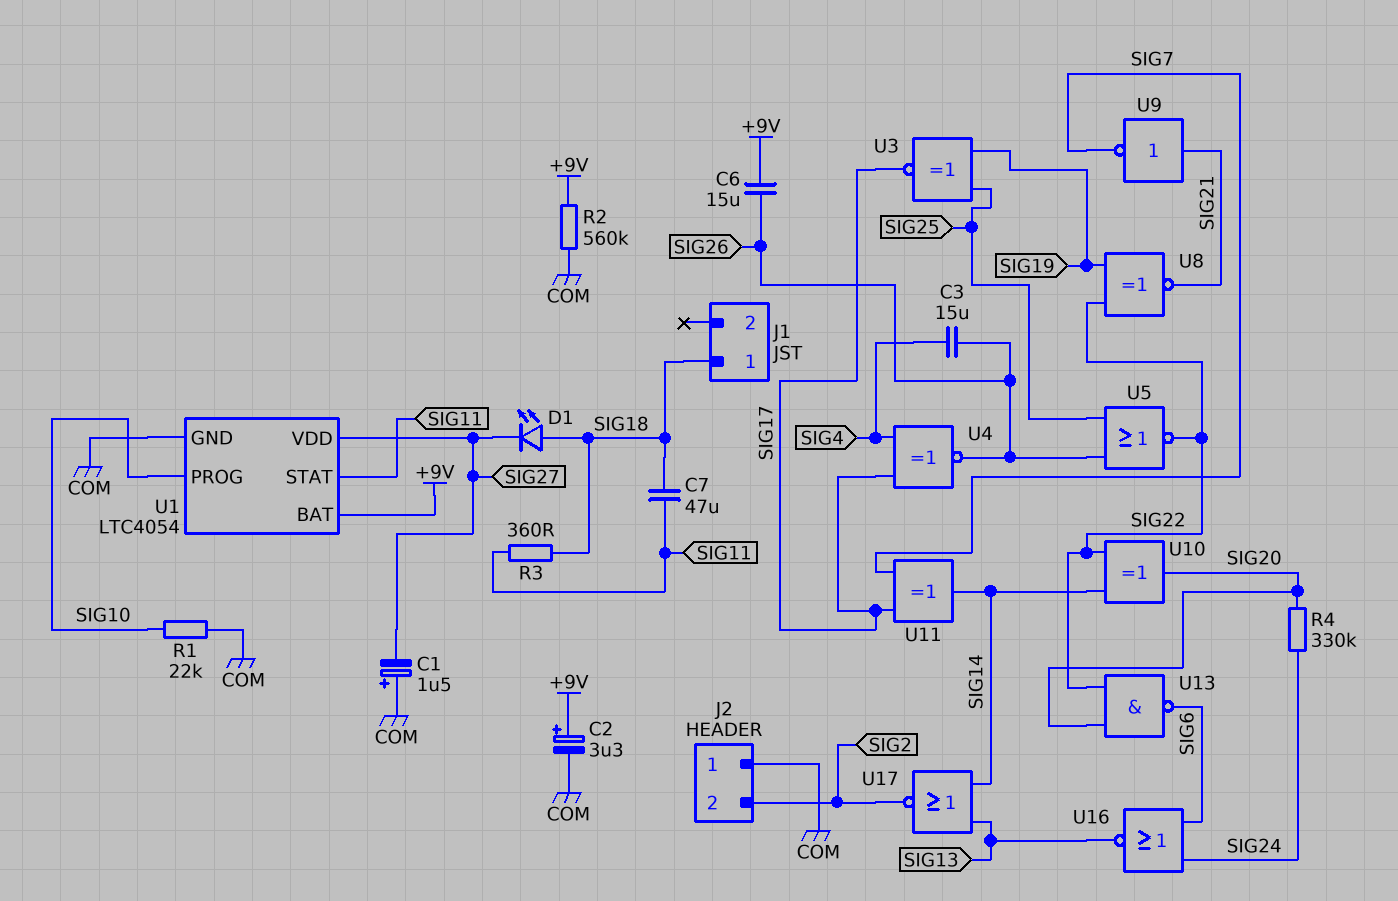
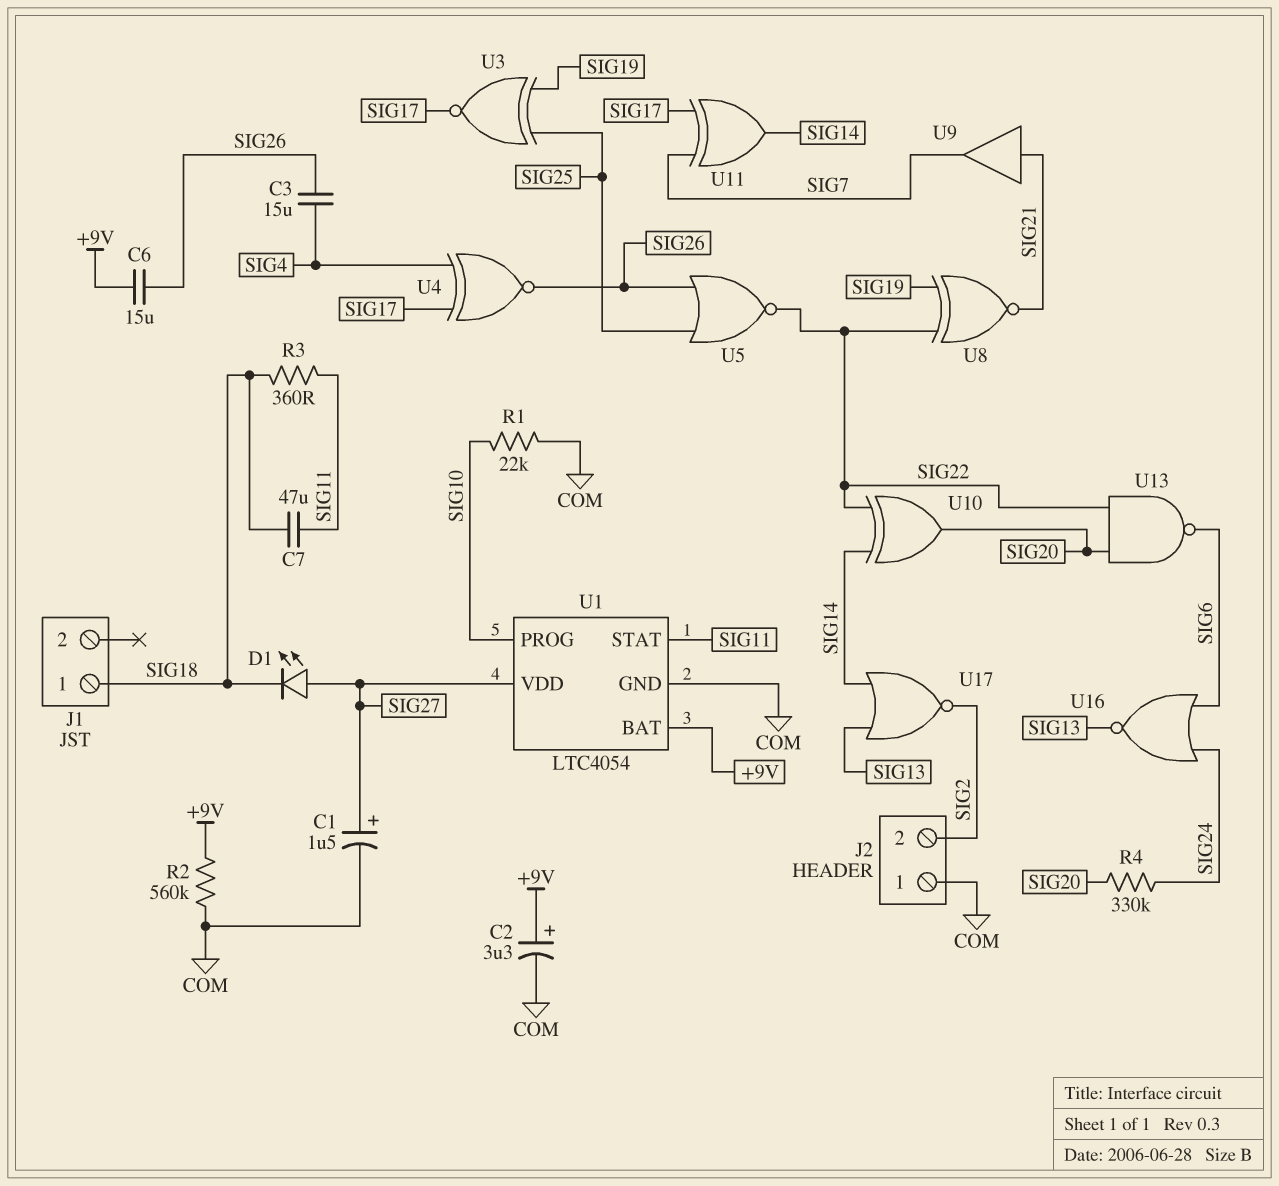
C1: 1.5uF (plus COM, minus SIG27) -> 1.5uF (plus SIG27, minus COM)
D1: LED (A SIG18, K SIG27) -> LED (A SIG27, K SIG18)
U9: NOT (in SIG21, out SIG7) -> buffer (in SIG21, out SIG7)

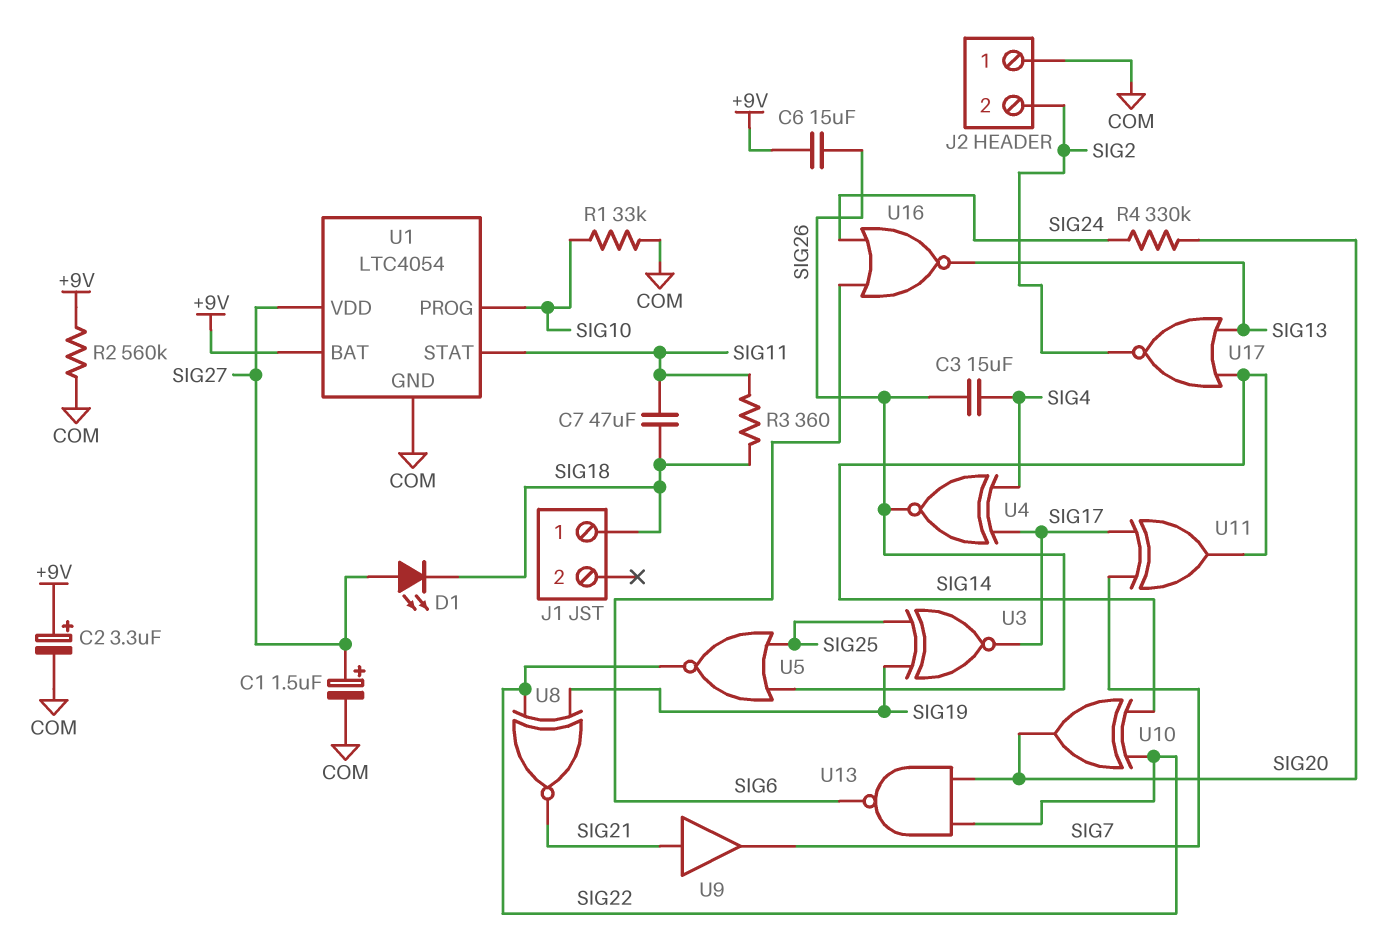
R1: 22k (COM, SIG10) -> 33k (COM, SIG10)

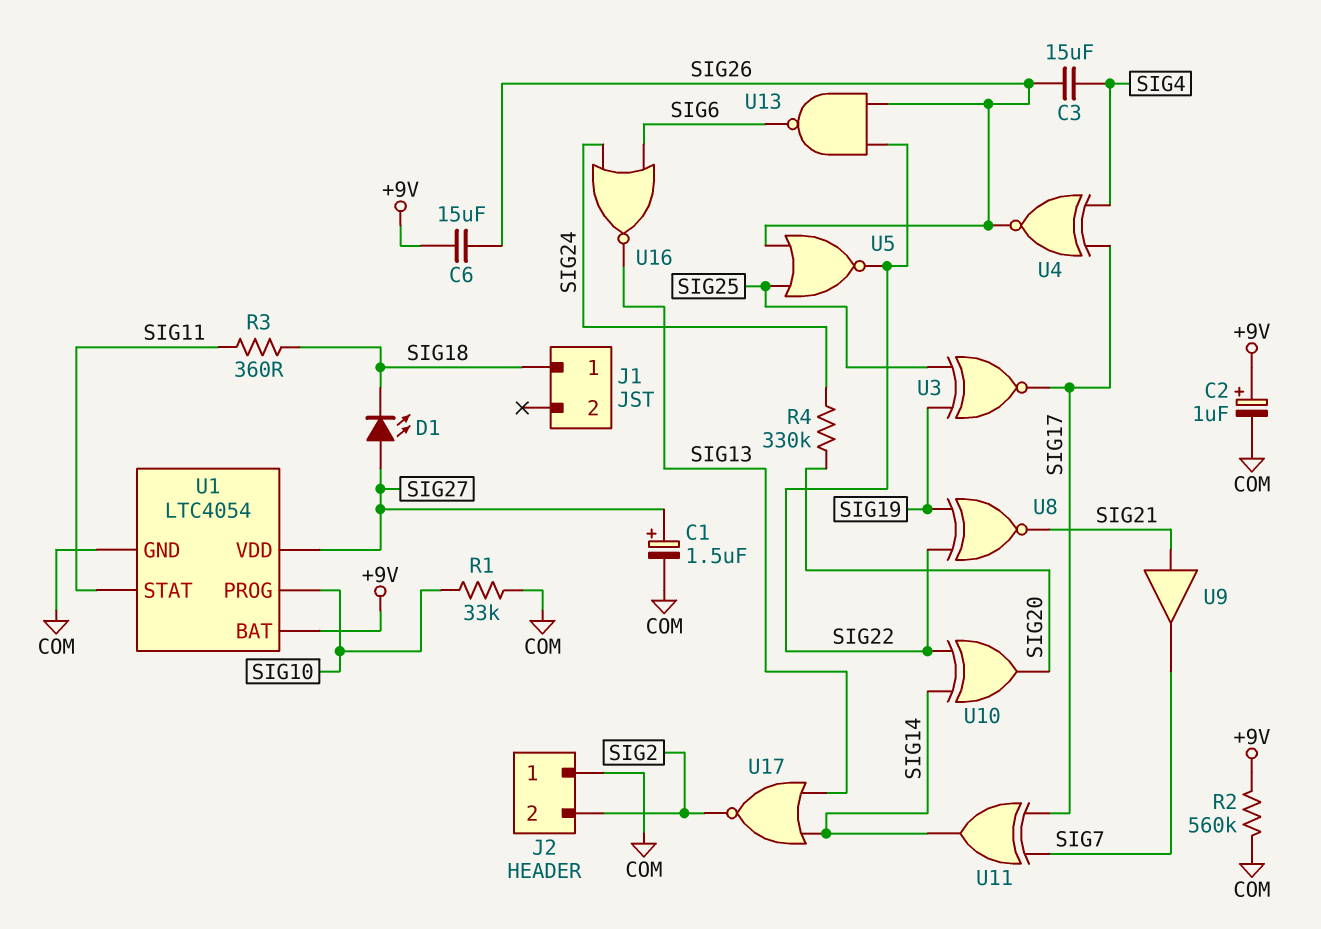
C2: 3.3uF (plus +9V, minus COM) -> 1uF (plus +9V, minus COM)
C7: 47uF (SIG11, SIG18) -> none
U13: NAND (in SIG20, in SIG22, out SIG6) -> NAND (in SIG22, in SIG26, out SIG6)

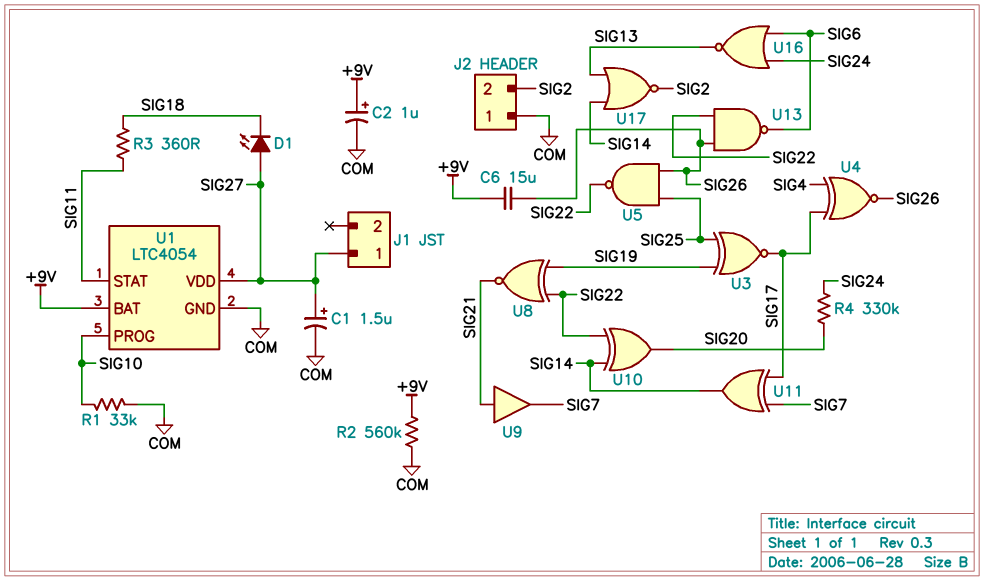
C3: 15uF (SIG4, SIG26) -> none
J1 pin 1: SIG18 -> SIG27
U5: NOR (in SIG25, in SIG26, out SIG22) -> NAND (in SIG25, in SIG26, out SIG22)

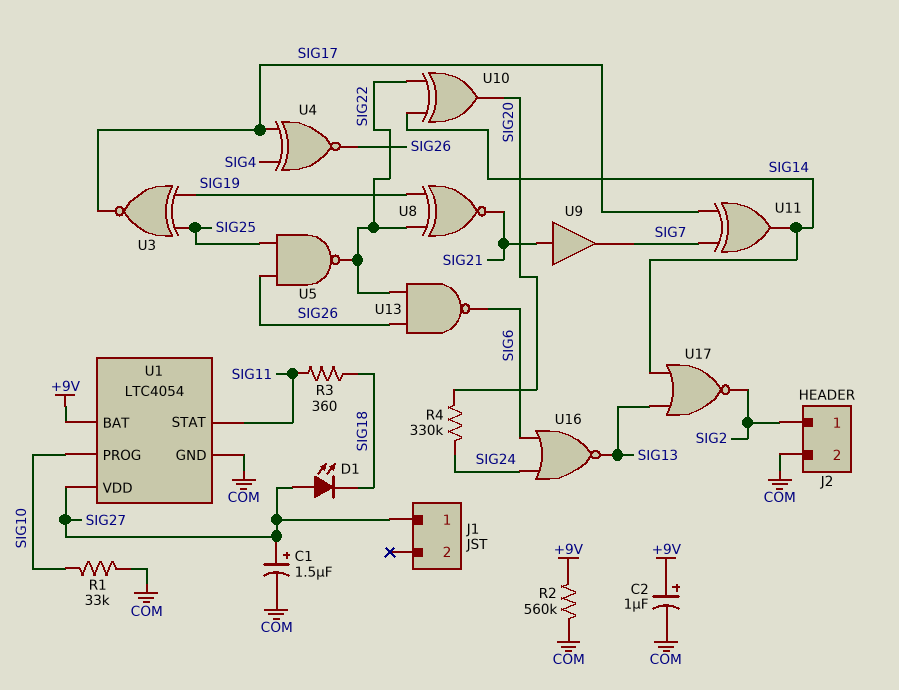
C6: 15uF (+9V, SIG26) -> none
J2 pin 1: COM -> SIG2
J2 pin 2: SIG2 -> COM

